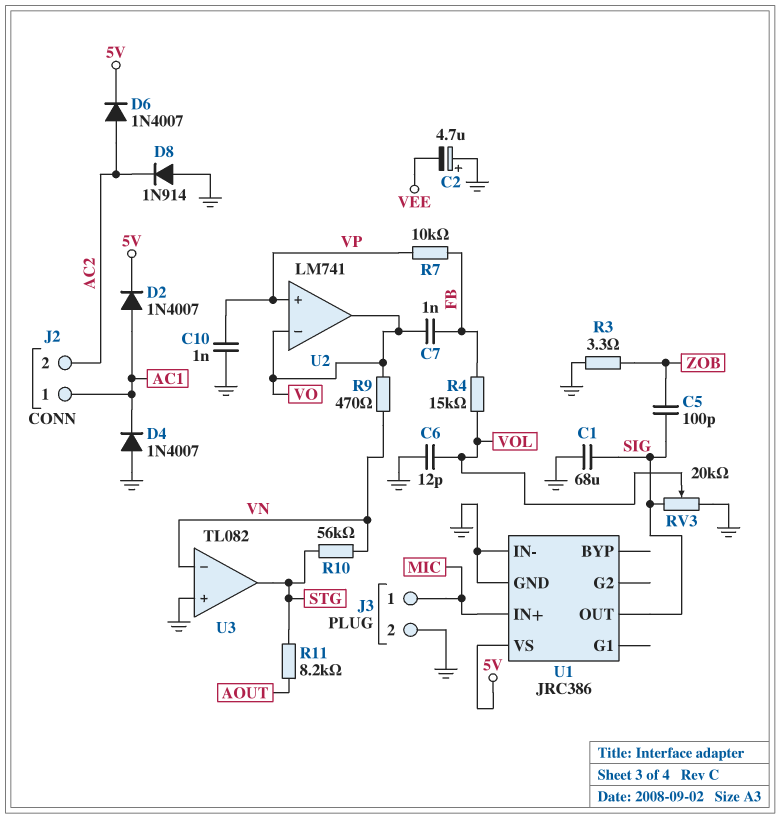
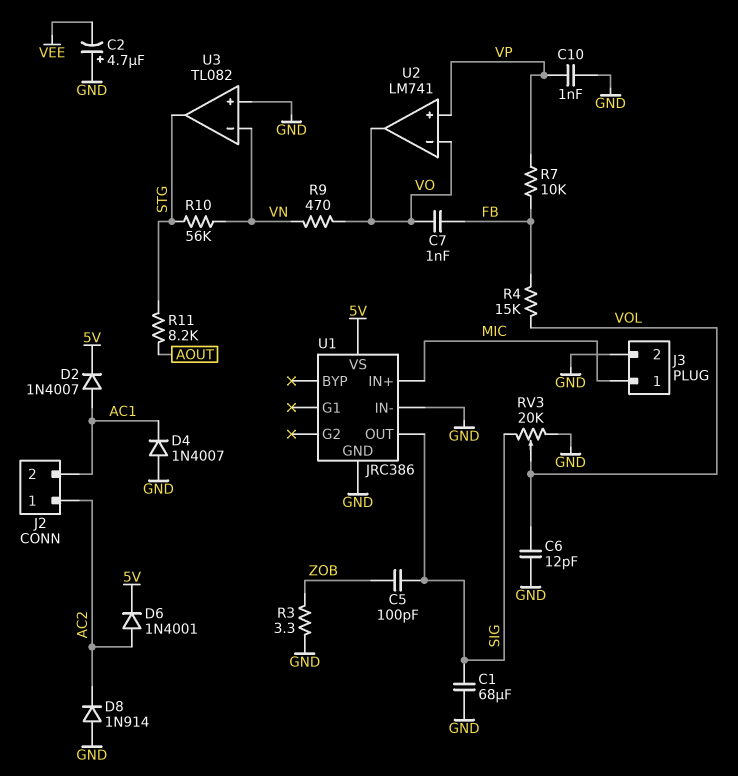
D6: diode 1N4007 (A AC2, K 5V) -> diode 1N4001 (A AC2, K 5V)
J2 pin 1: AC1 -> AC2
J2 pin 2: AC2 -> AC1

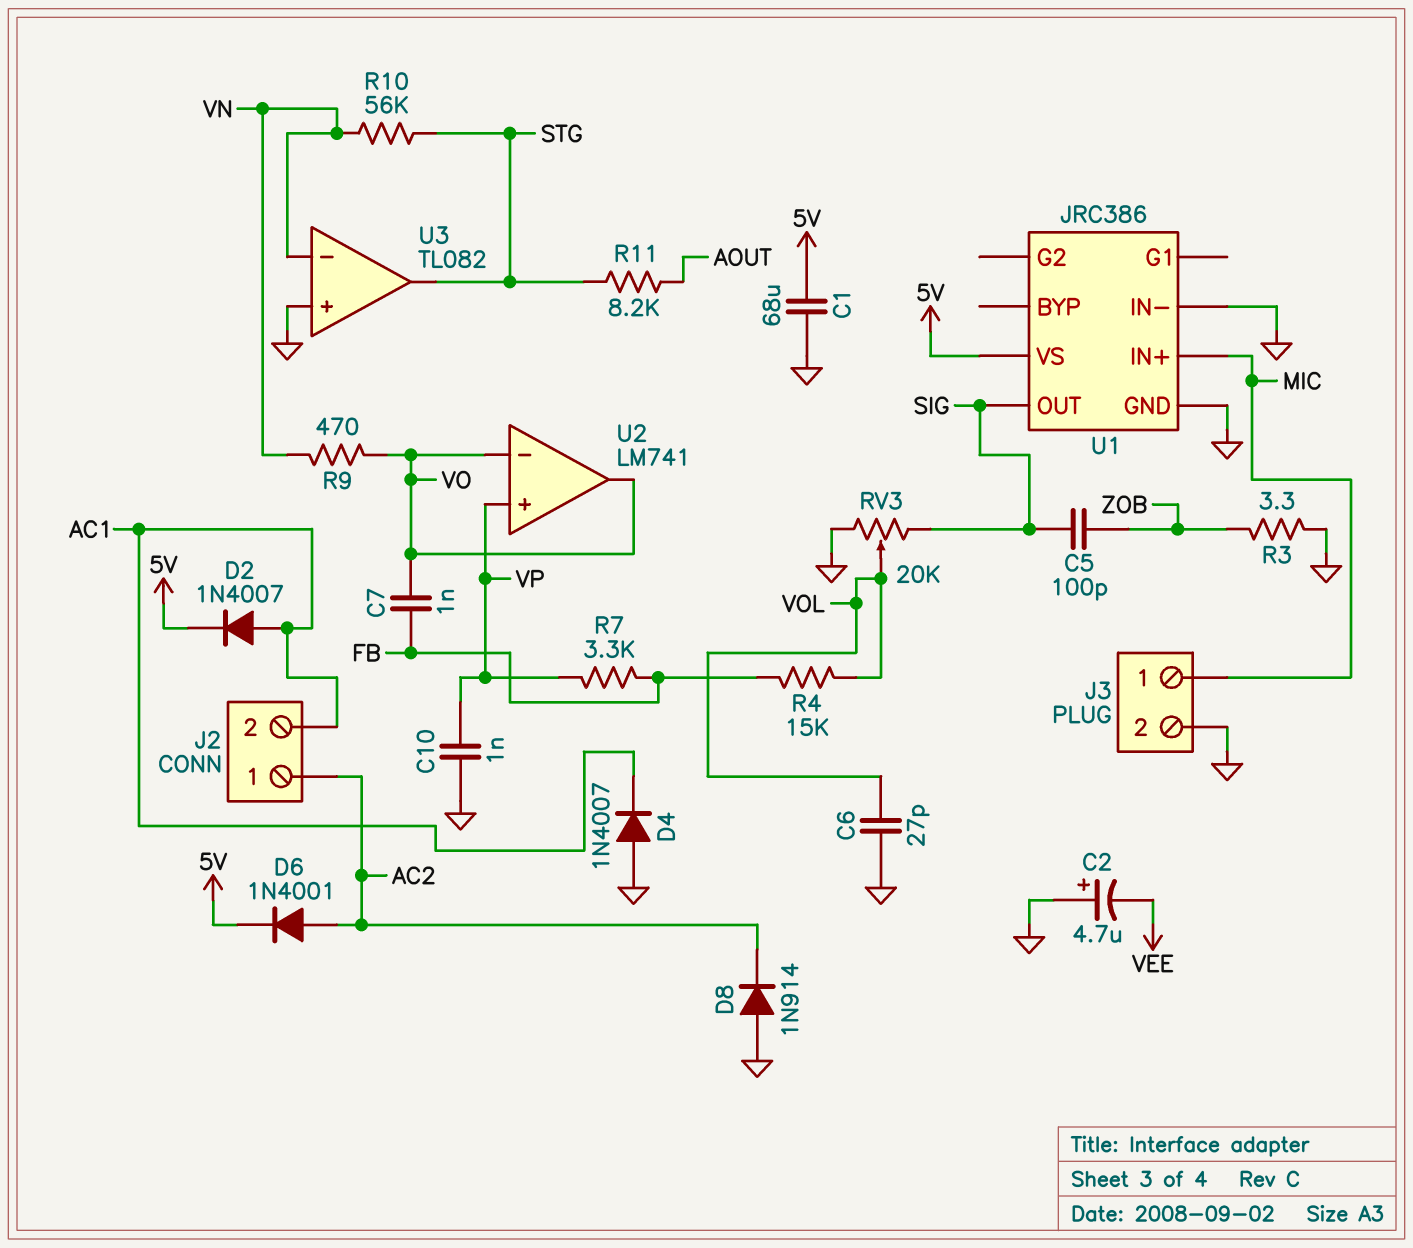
C1: 68uF (GND, SIG) -> 68uF (5V, GND)
C6: 12pF (GND, VOL) -> 27pF (GND, VOL)
R7: 10k (FB, VP) -> 3.3k (FB, VP)

